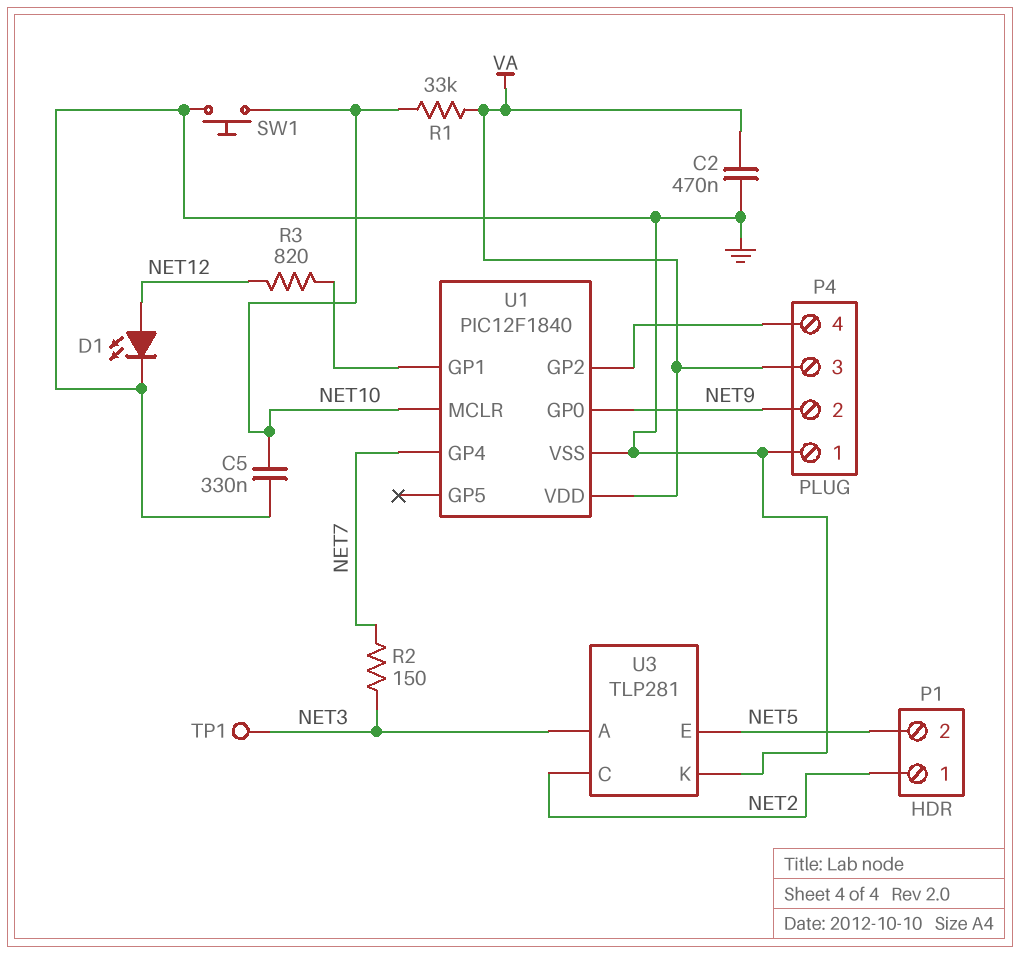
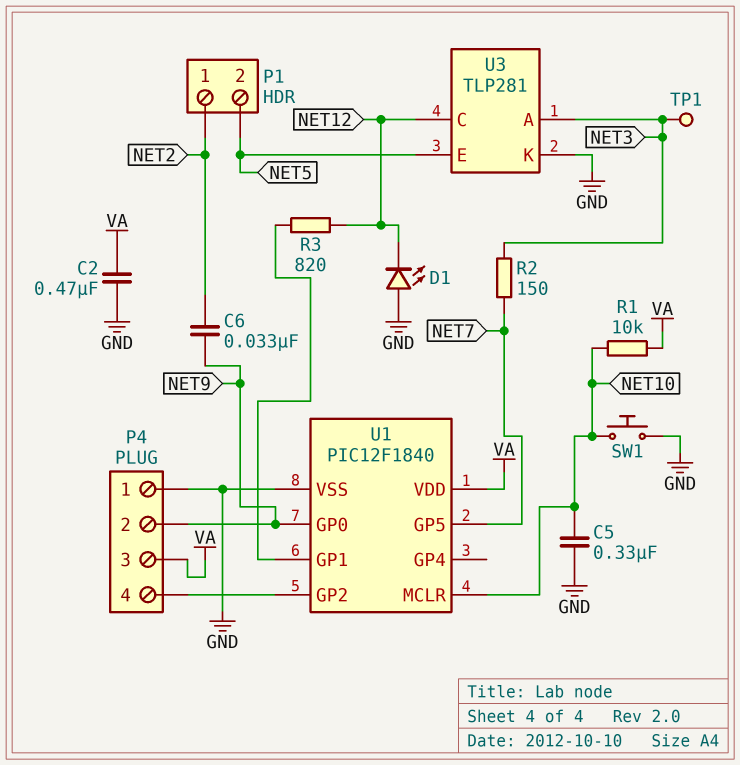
C6: none -> 33nF (NET2, NET9)
D1: LED (A NET12, K GND) -> LED (A GND, K NET12)
R1: 33k (NET10, VA) -> 10k (NET10, VA)
U1 pin GP4: NET7 -> none
U1 pin GP5: none -> NET7
U3 pin C: NET2 -> NET12

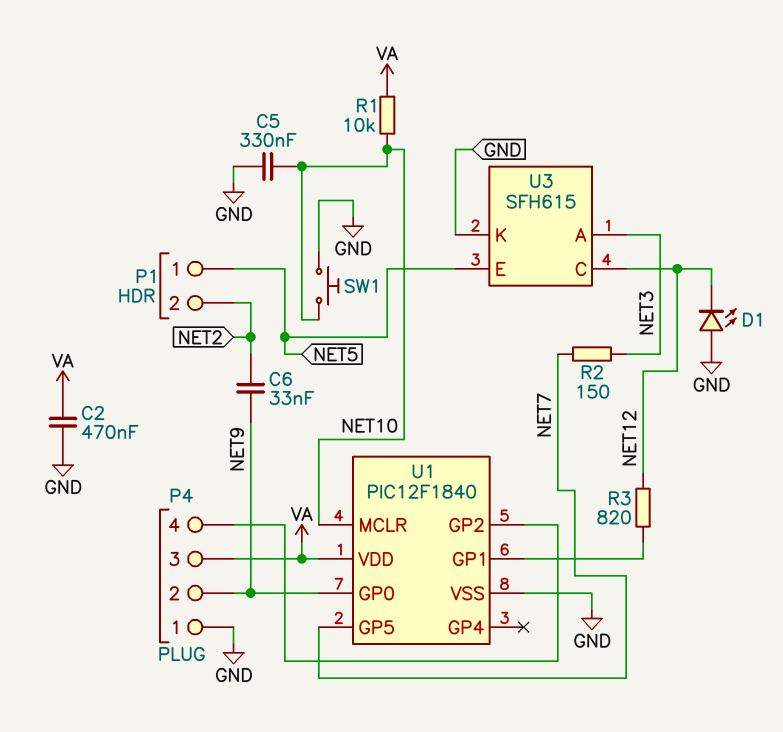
P1 pin 1: NET2 -> NET5
P1 pin 2: NET5 -> NET2
TP1: test point (NET3) -> none
U3: TLP281 -> SFH615

